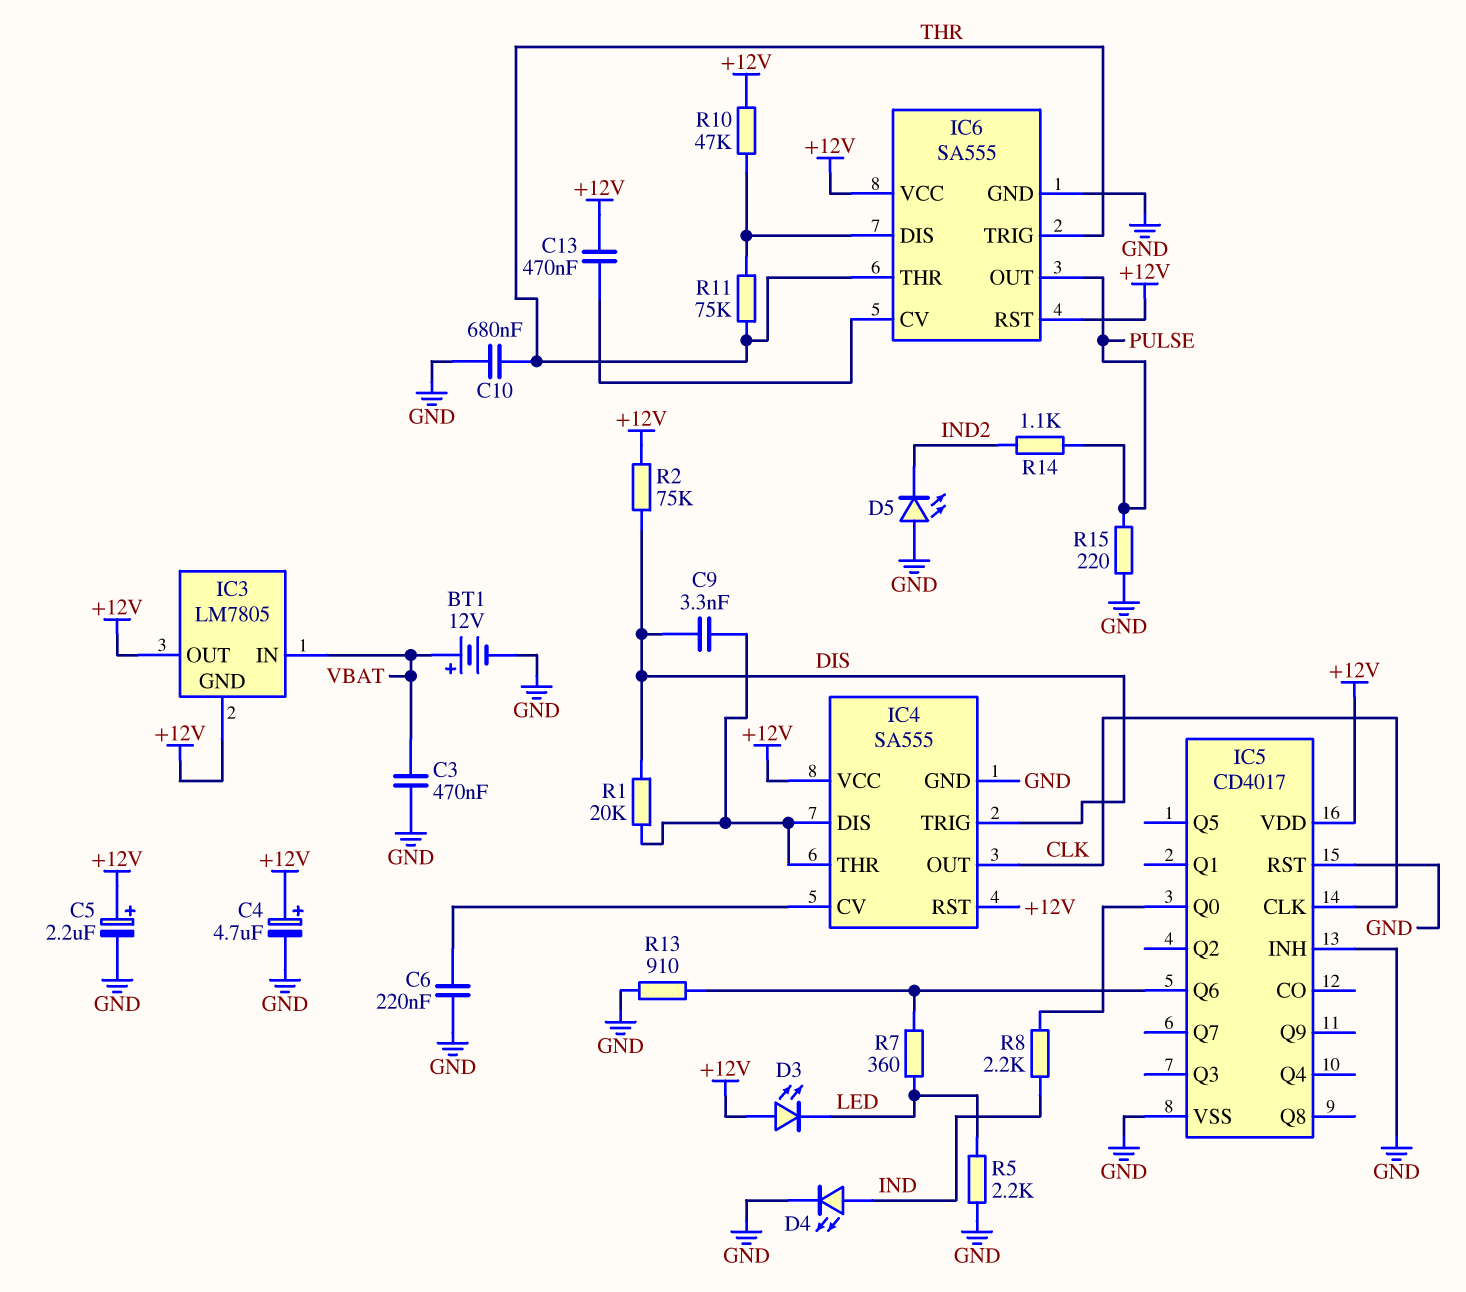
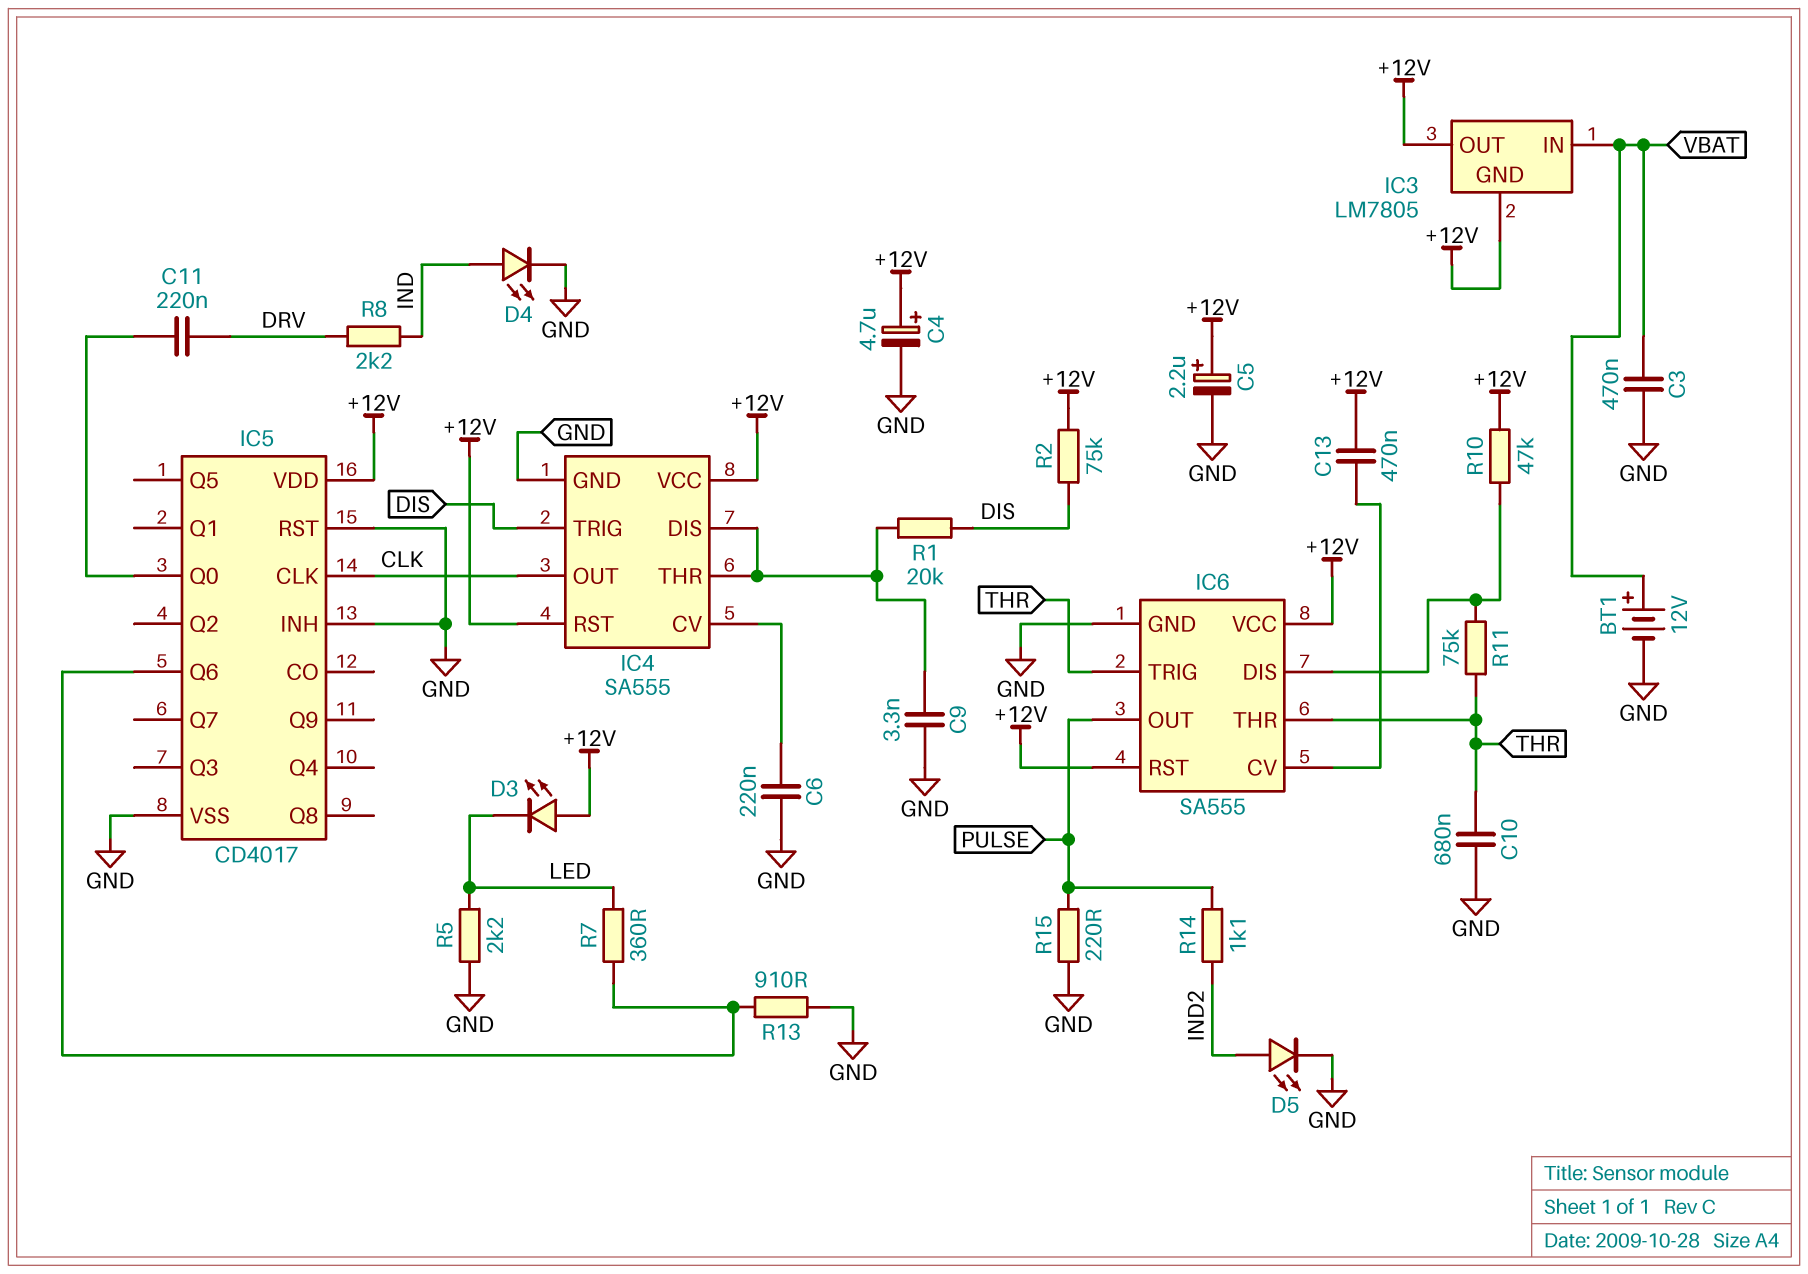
C9: 3.3nF (DIS, IC4/DIS) -> 3.3nF (GND, IC4/DIS)
C11: none -> 220nF (DRV, IC5/Q0)
D5: LED (A GND, K IND2) -> LED (A IND2, K GND)
R8: 2.2k (IC5/Q0, IND) -> 2.2k (DRV, IND)

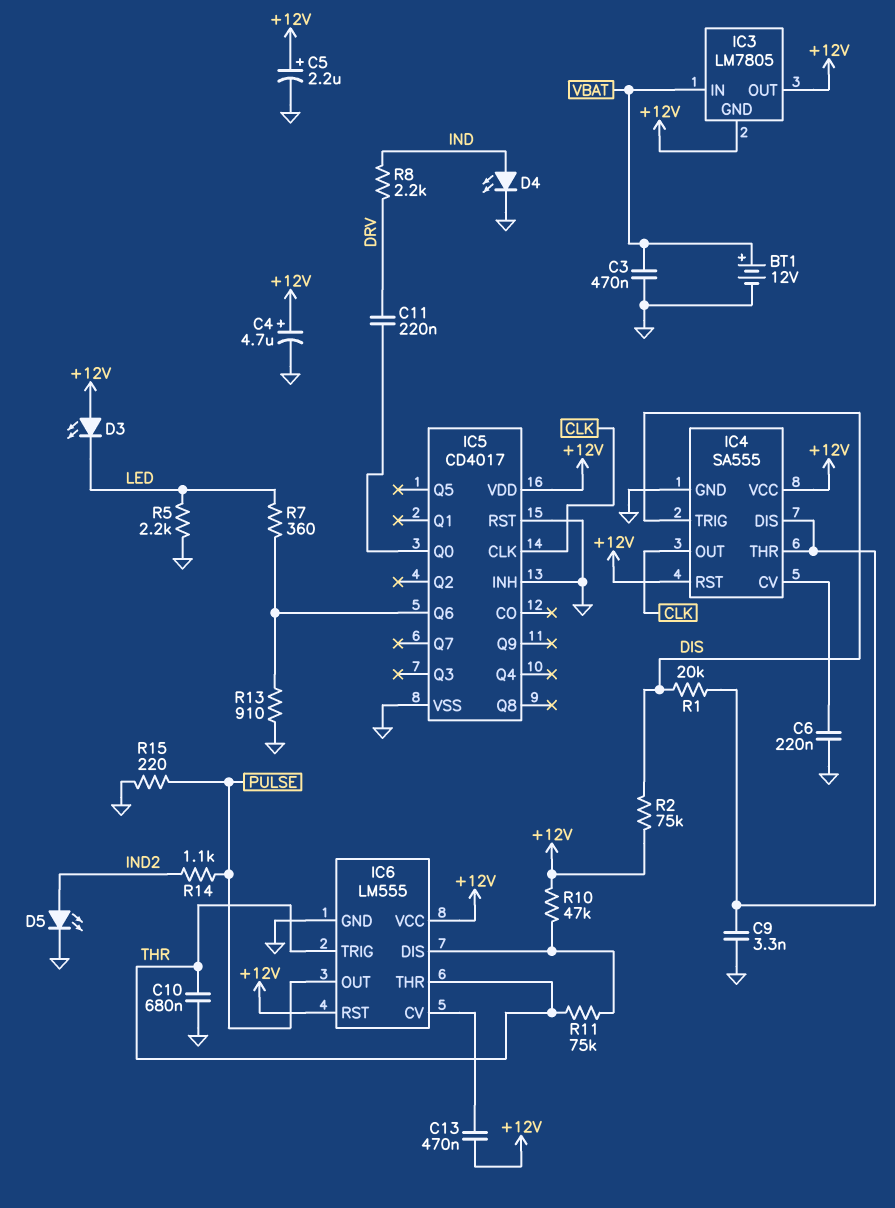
IC6: SA555 -> LM555

